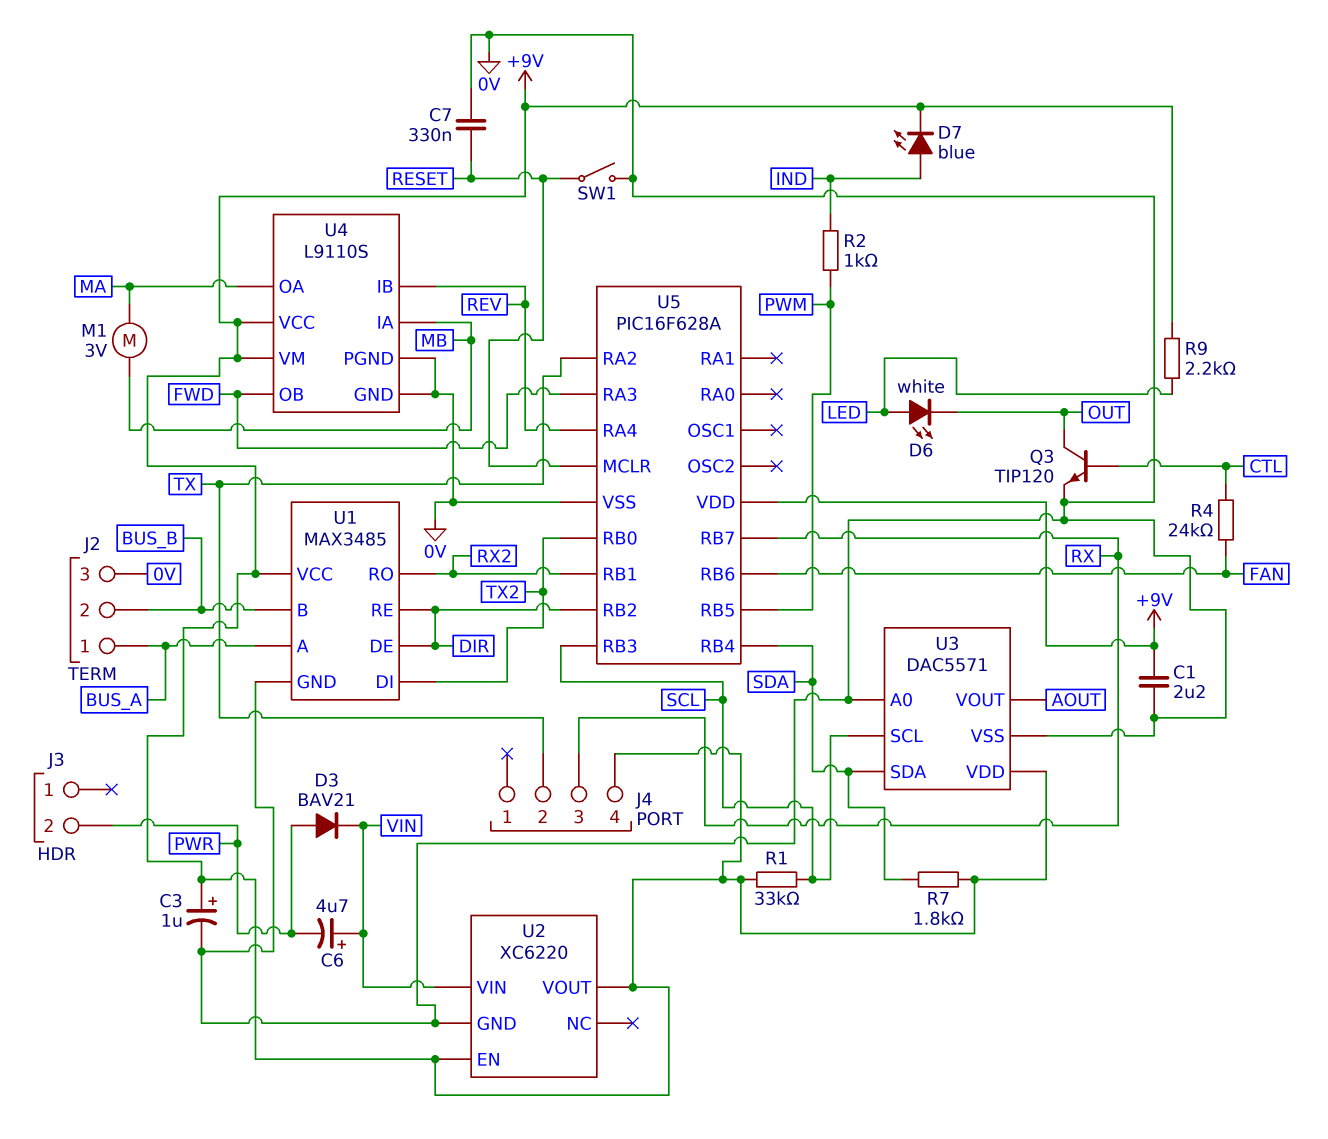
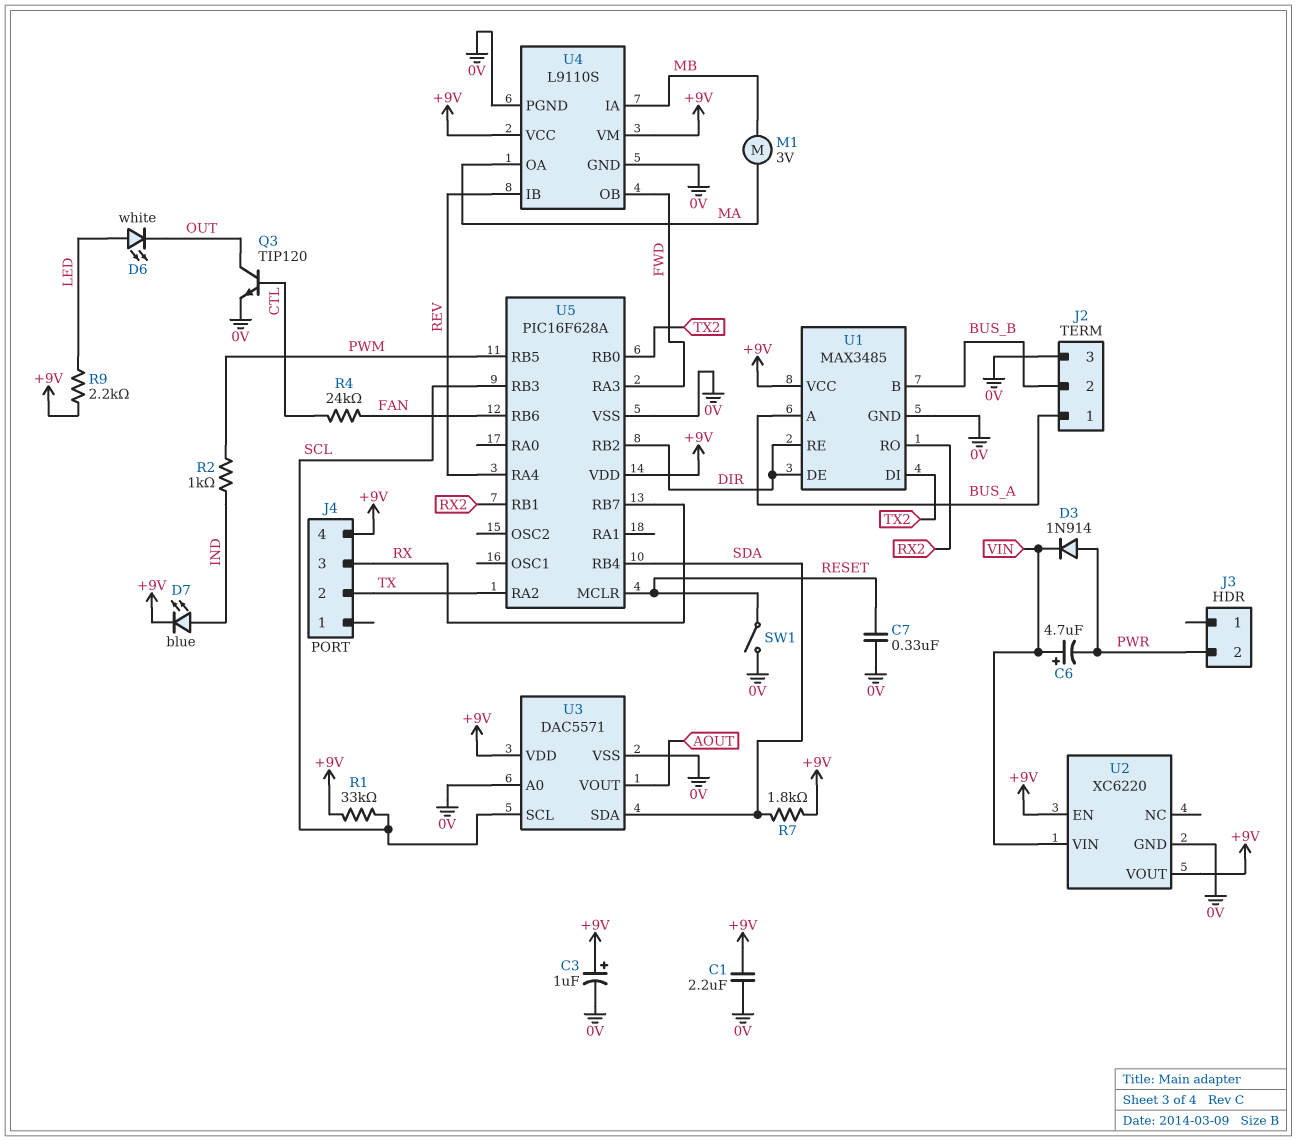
D3: diode BAV21 (A PWR, K VIN) -> diode 1N914 (A PWR, K VIN)

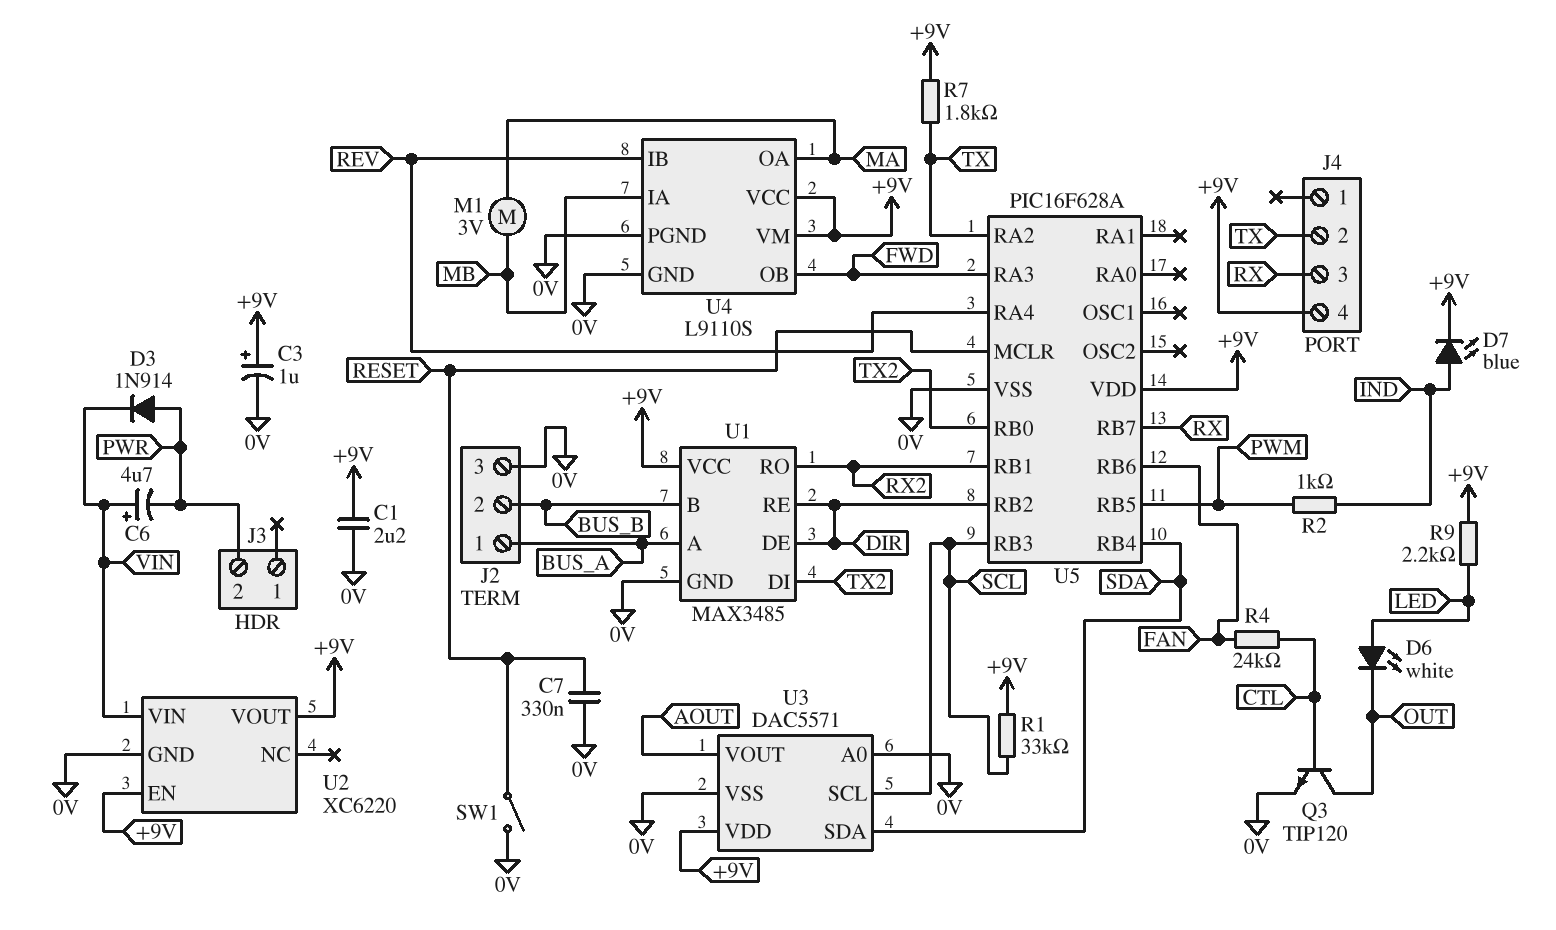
R7: 1.8k (+9V, SDA) -> 1.8k (+9V, TX)

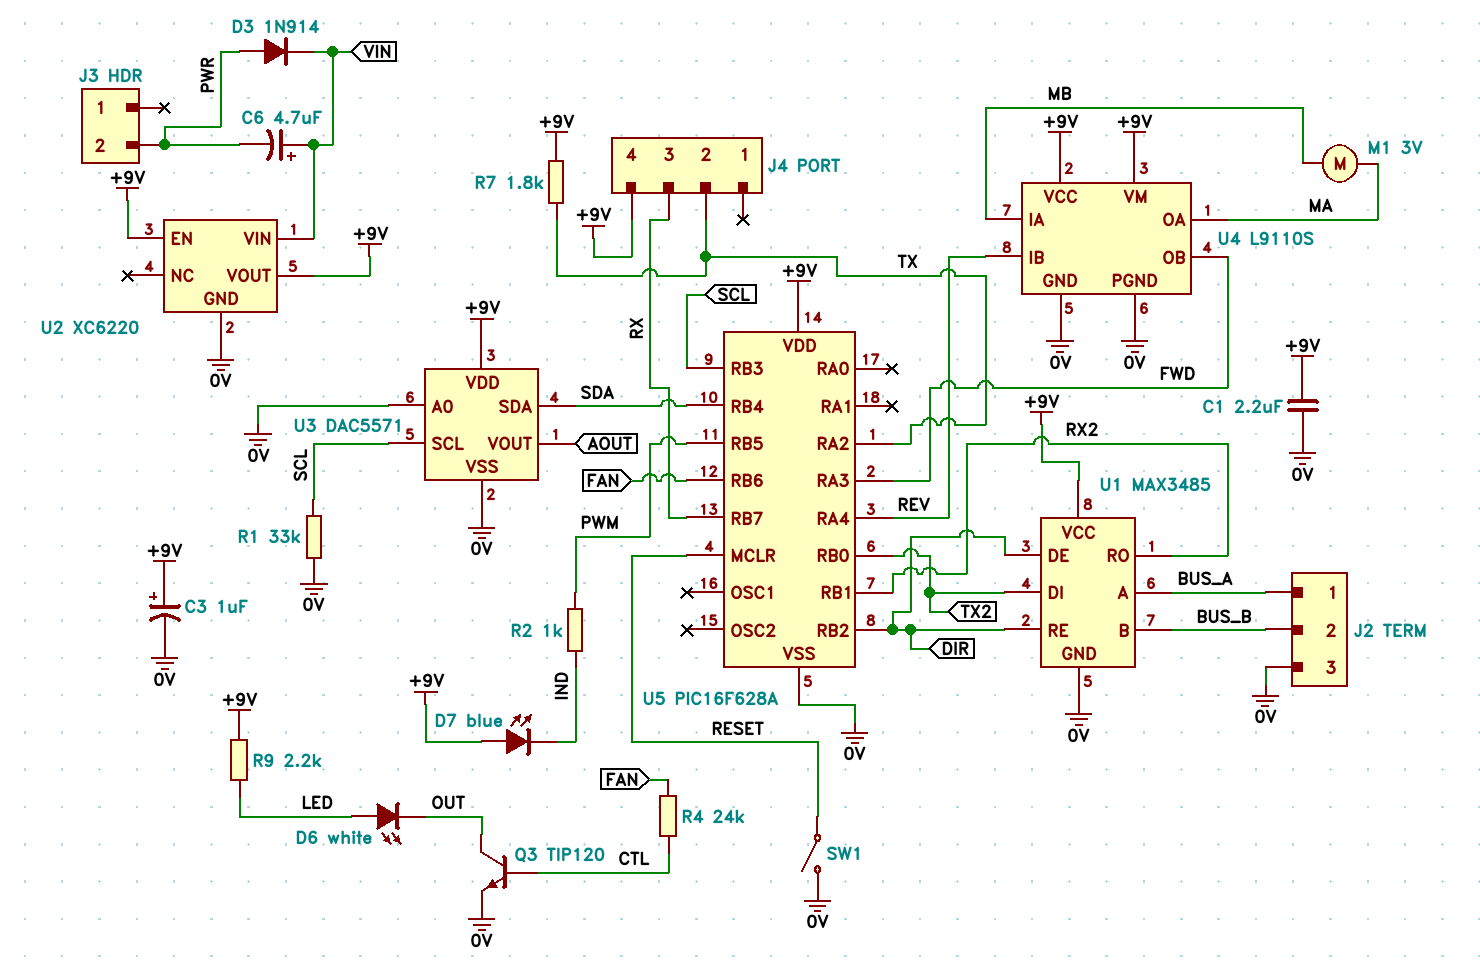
C7: 330nF (0V, RESET) -> none
D7: LED blue (A IND, K +9V) -> LED blue (A +9V, K IND)
R1: 33k (+9V, SCL) -> 33k (0V, SCL)

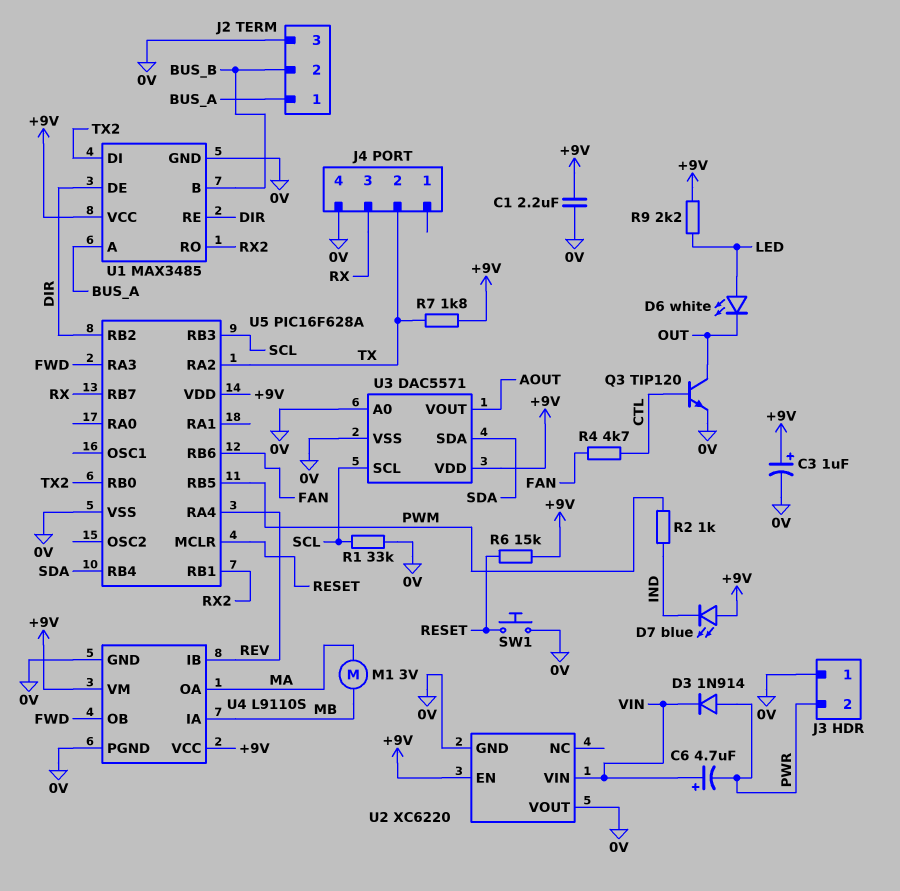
J3 pin 1: none -> 0V
J4 pin 4: +9V -> 0V
R4: 24k (CTL, FAN) -> 4.7k (CTL, FAN)
R6: none -> 15k (+9V, RESET)
SW1: switch (0V, RESET) -> button (0V, RESET)
U2 pin VOUT: +9V -> 0V

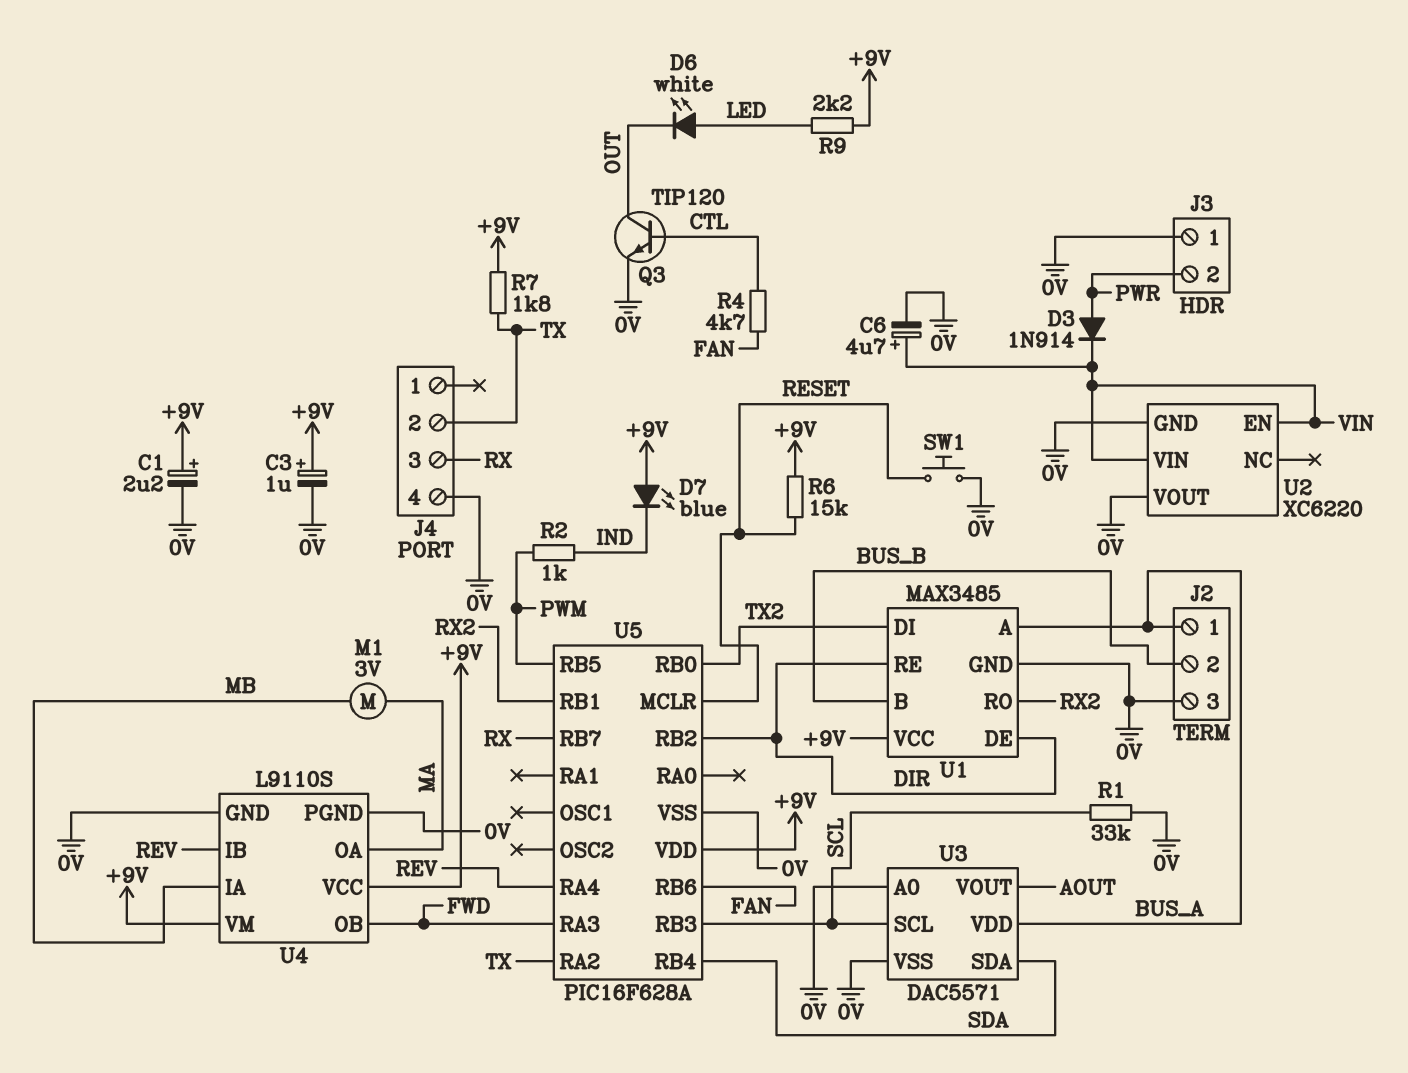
C1: 2.2uF (+9V, 0V) -> 2.2uF (plus +9V, minus 0V)
C6: 4.7uF (plus VIN, minus PWR) -> 4.7uF (plus VIN, minus 0V)
U2 pin EN: +9V -> VIN
U3 pin VDD: +9V -> BUS_A

